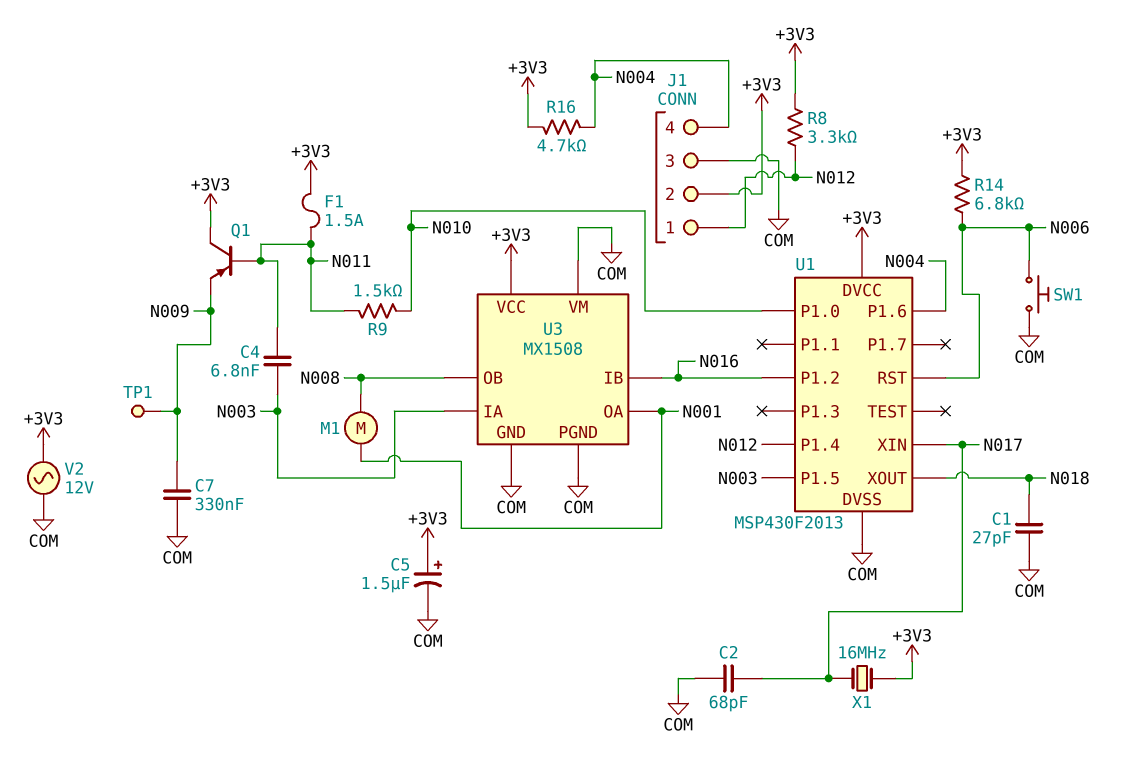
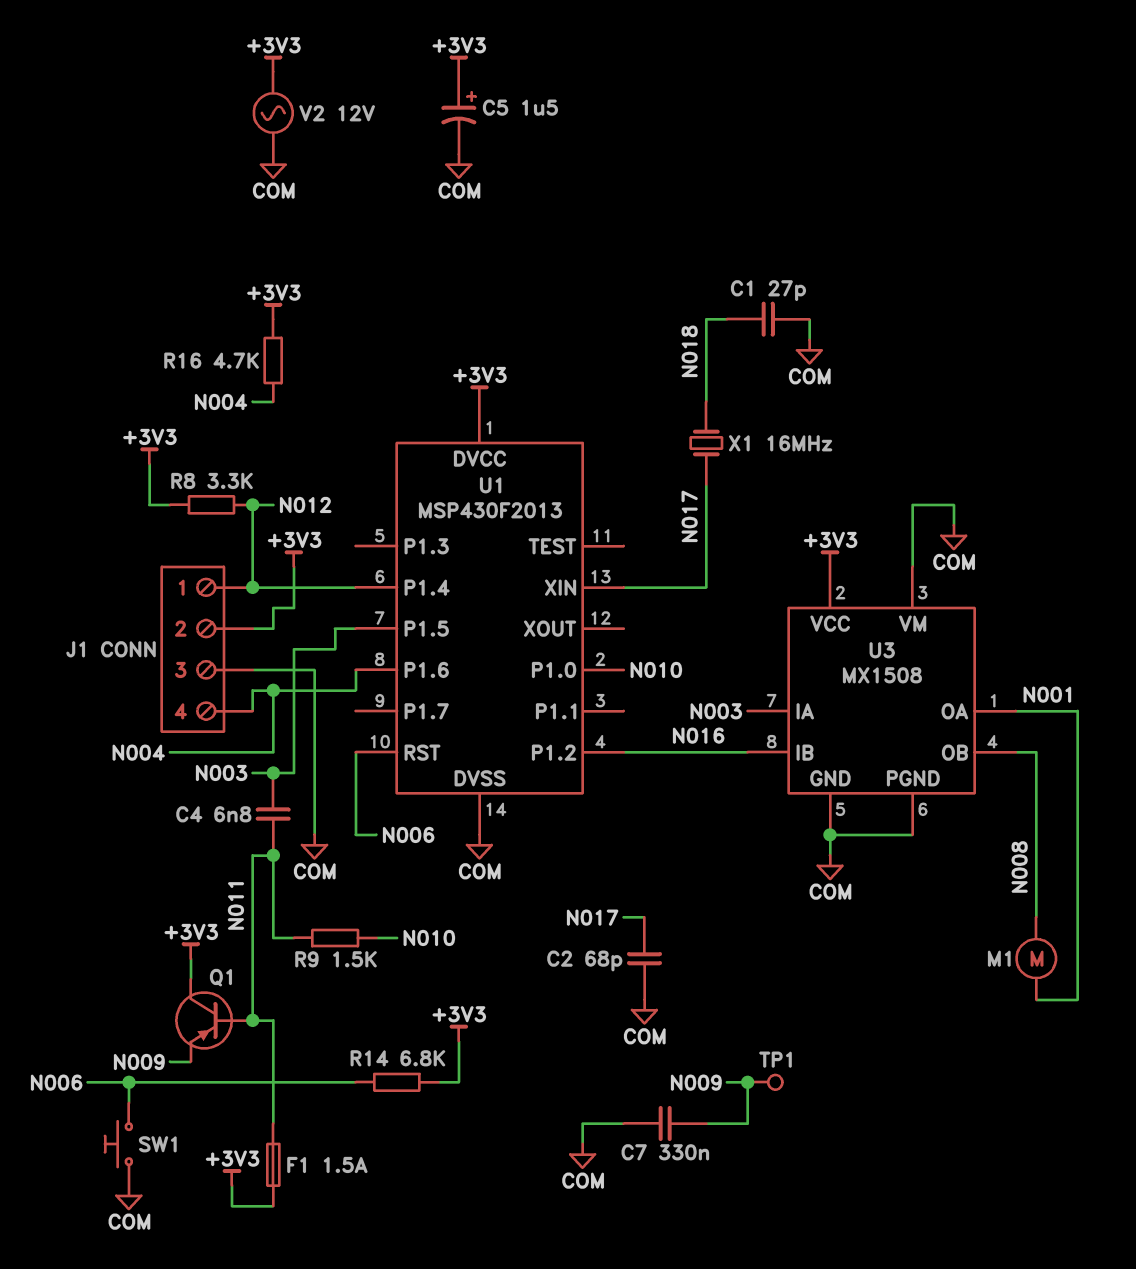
U1 pin XOUT: N018 -> none
X1: 16MHz (+3V3, N017) -> 16MHz (N017, N018)

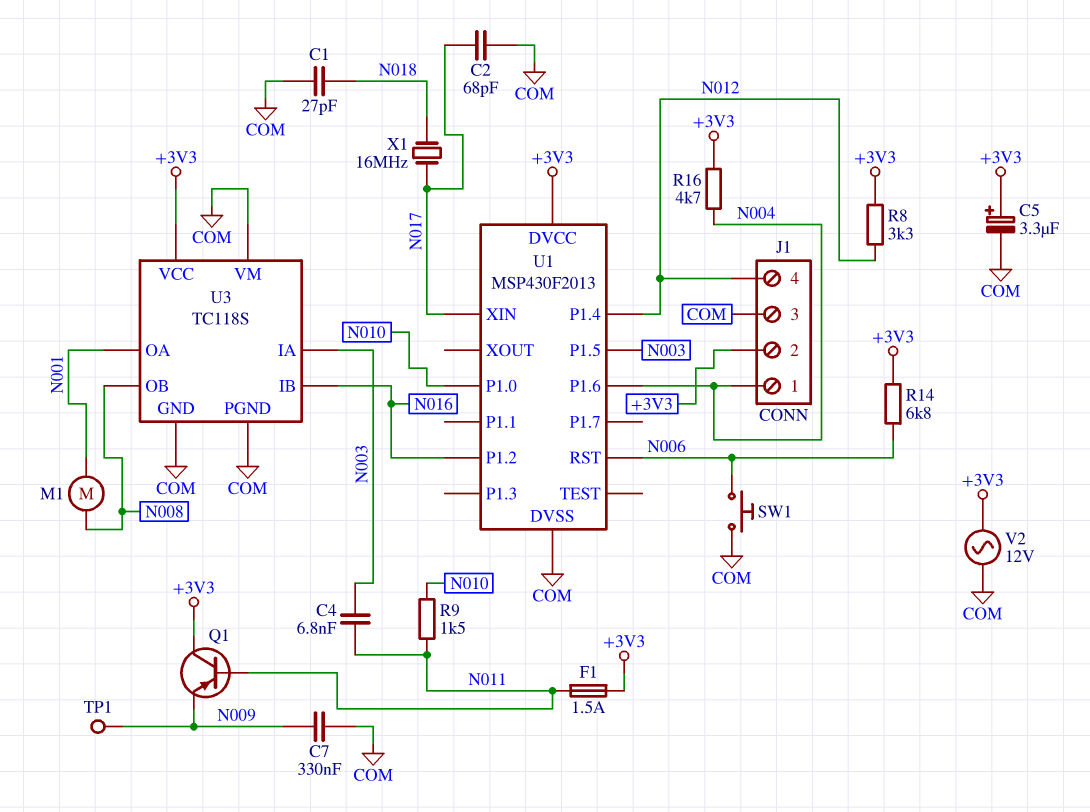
C5: 1.5uF (plus +3V3, minus COM) -> 3.3uF (plus +3V3, minus COM)
J1 pin 1: N012 -> N004
J1 pin 4: N004 -> N012
U3: MX1508 -> TC118S

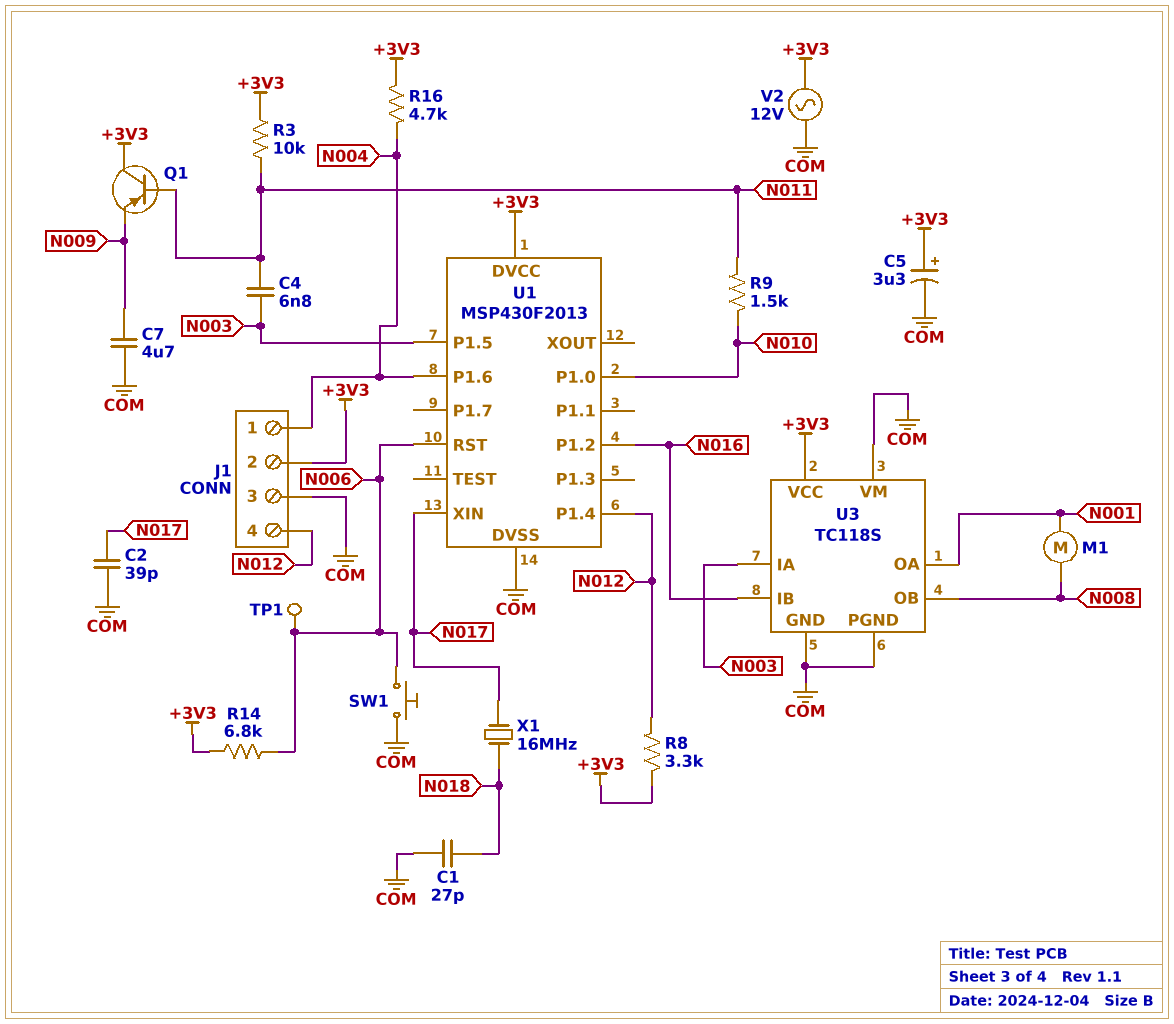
C2: 68pF (COM, N017) -> 39pF (COM, N017)
C7: 330nF (COM, N009) -> 4.7uF (COM, N009)
F1: 1.5A (+3V3, N011) -> none
R3: none -> 10k (+3V3, N011)
TP1: test point (N009) -> test point (N006)

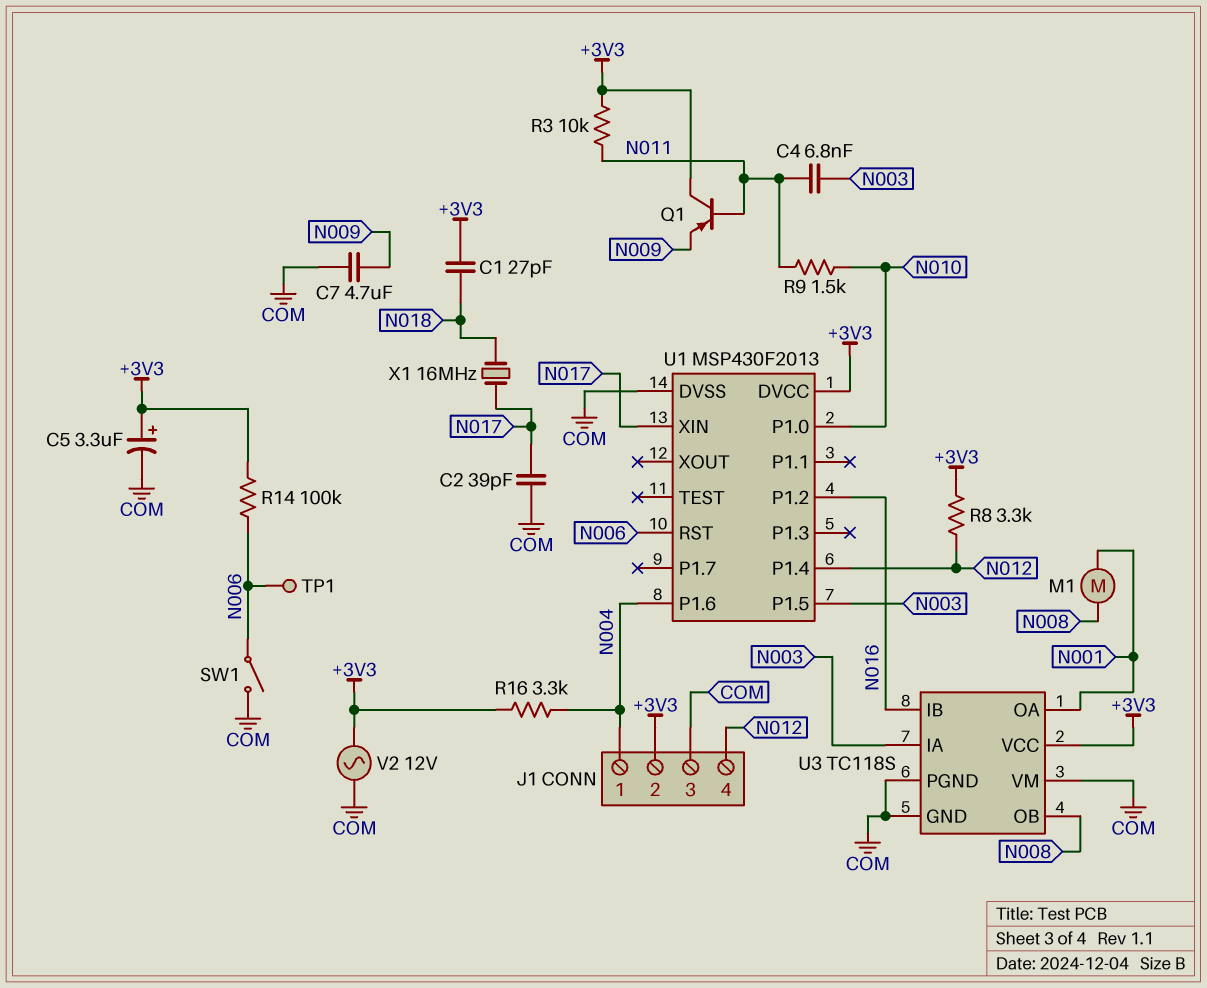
C1: 27pF (COM, N018) -> 27pF (+3V3, N018)
R14: 6.8k (+3V3, N006) -> 100k (+3V3, N006)
R16: 4.7k (+3V3, N004) -> 3.3k (+3V3, N004)
SW1: button (COM, N006) -> switch (COM, N006)

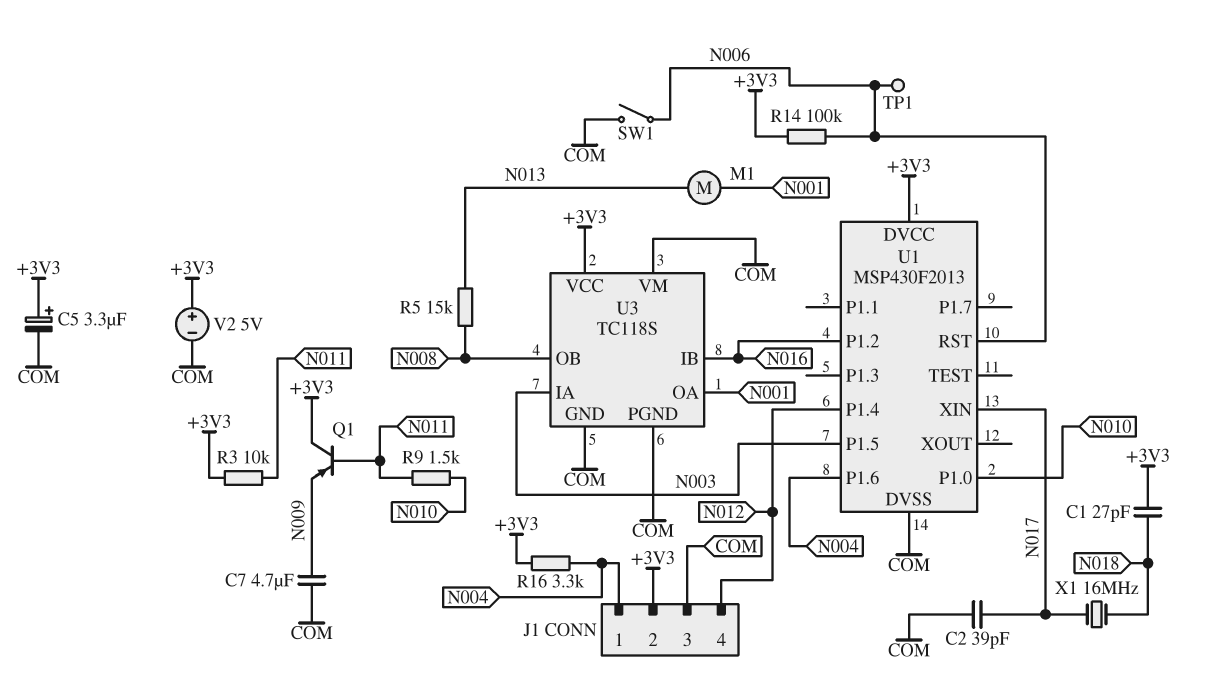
C4: 6.8nF (N003, N011) -> none
M1: motor (N001, N008) -> motor (N001, N013)
R5: none -> 15k (N008, N013)
R8: 3.3k (+3V3, N012) -> none
V2: AC 12V (+3V3, COM) -> 5V (plus +3V3, minus COM)

